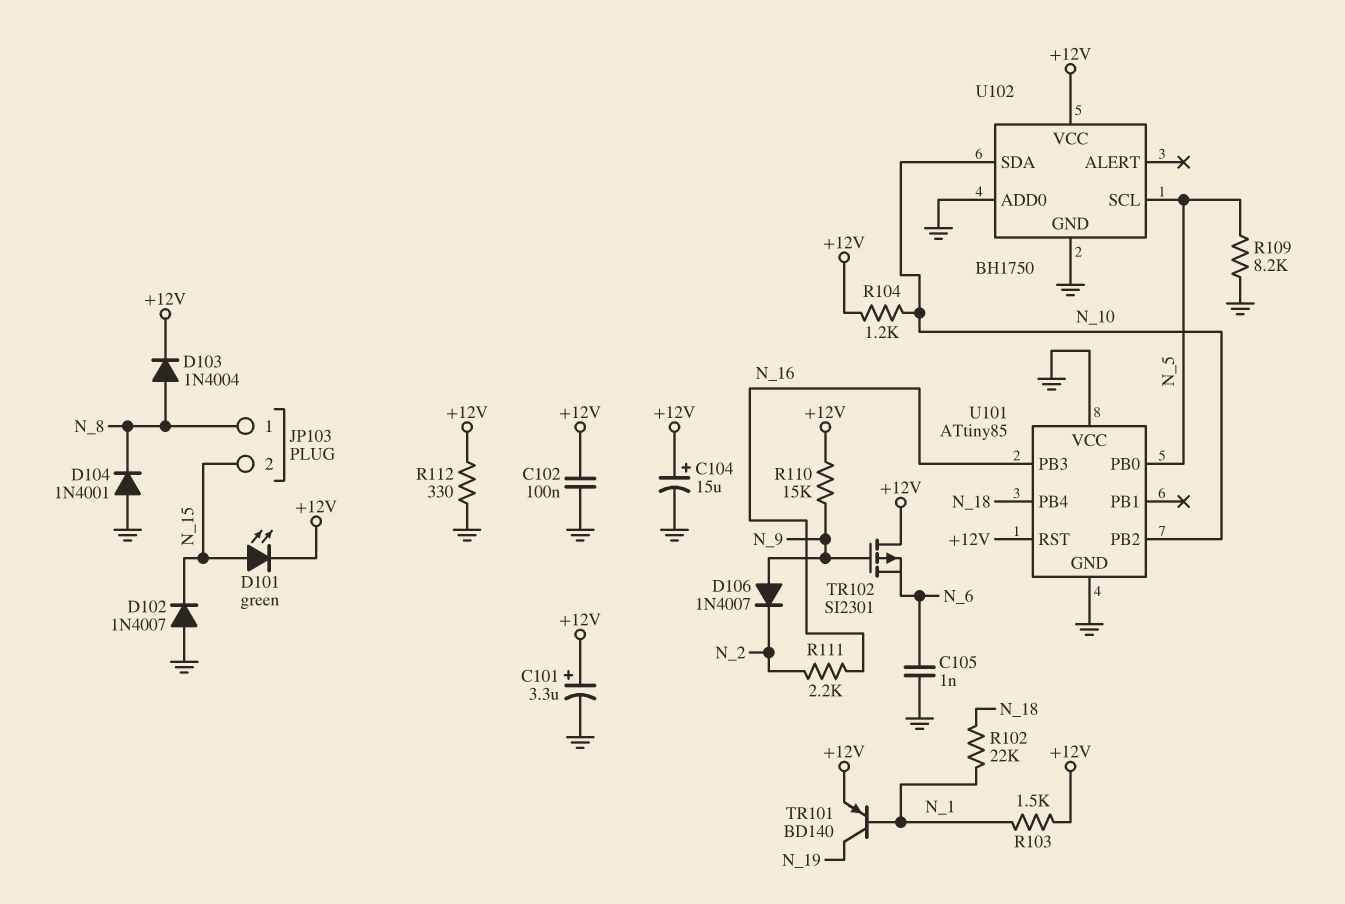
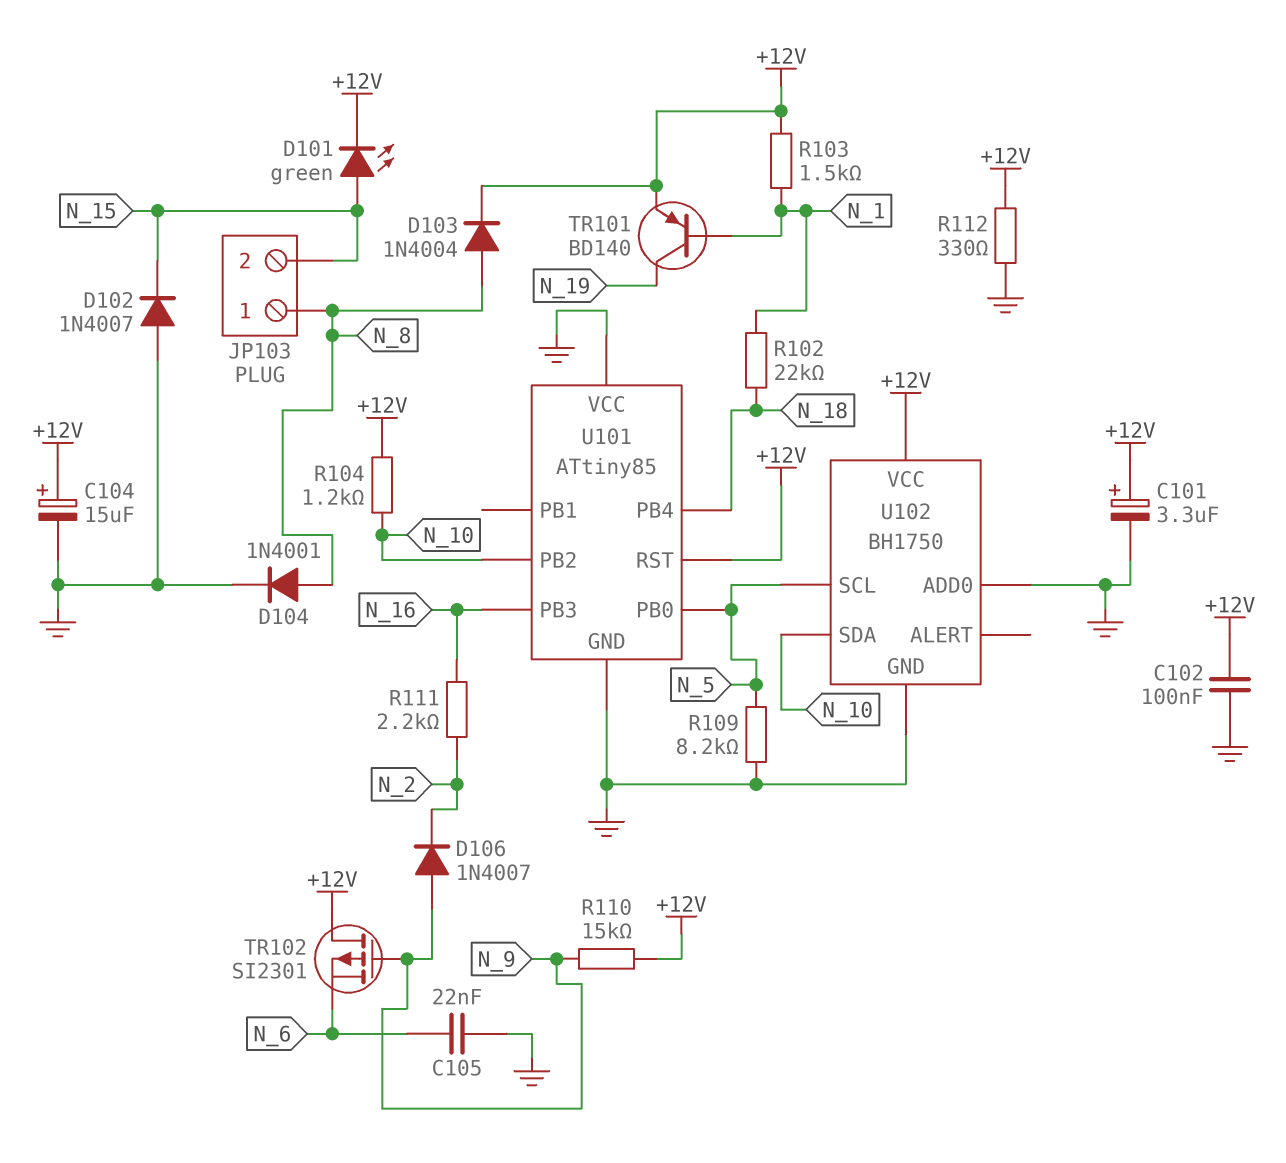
C105: 1nF (GND, N_6) -> 22nF (GND, N_6)
D104: diode 1N4001 (A GND, K N_8) -> diode 1N4001 (A N_8, K GND)

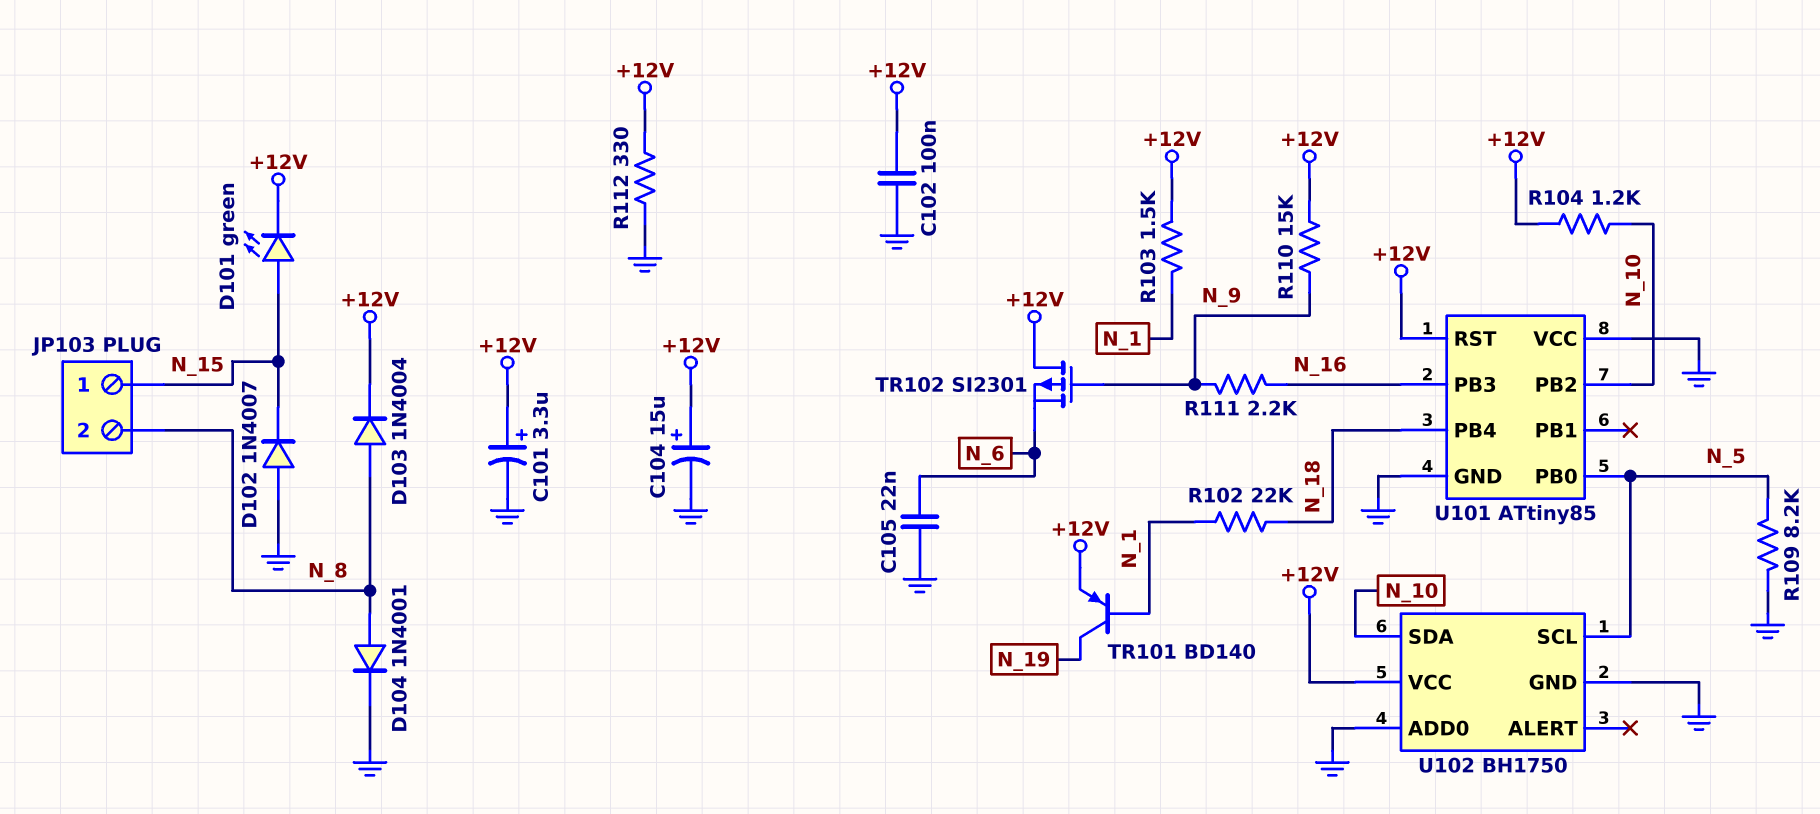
D106: diode 1N4007 (A N_9, K N_2) -> none
JP103 pin 1: N_8 -> N_15
JP103 pin 2: N_15 -> N_8
R111: 2.2k (N_2, N_16) -> 2.2k (N_9, N_16)

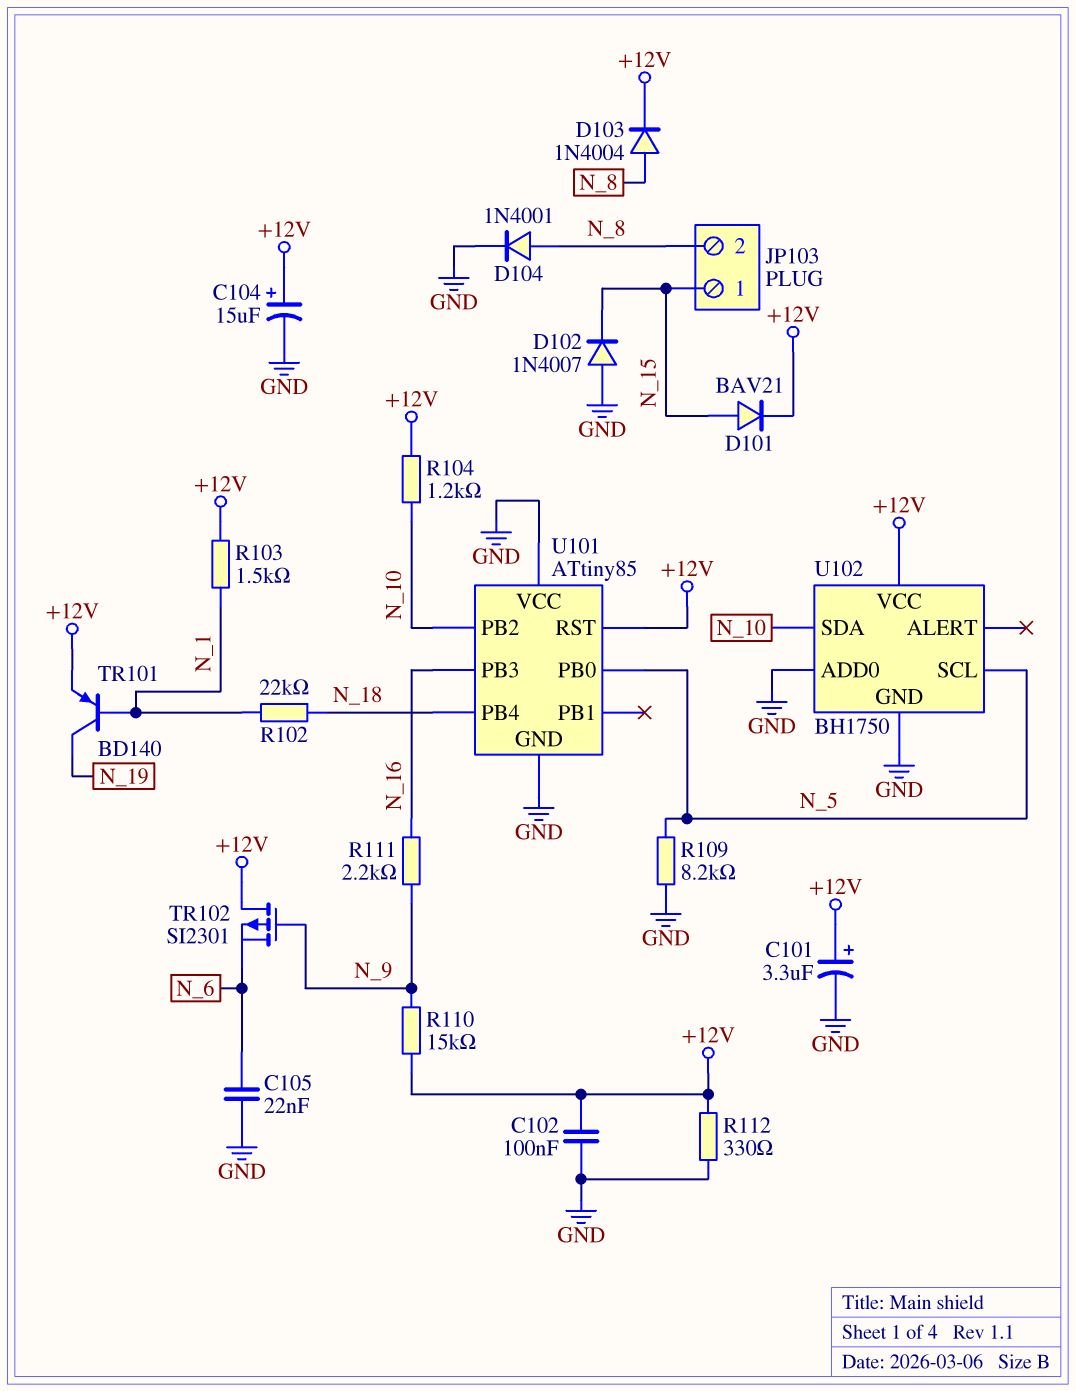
D101: LED green (A N_15, K +12V) -> diode BAV21 (A N_15, K +12V)

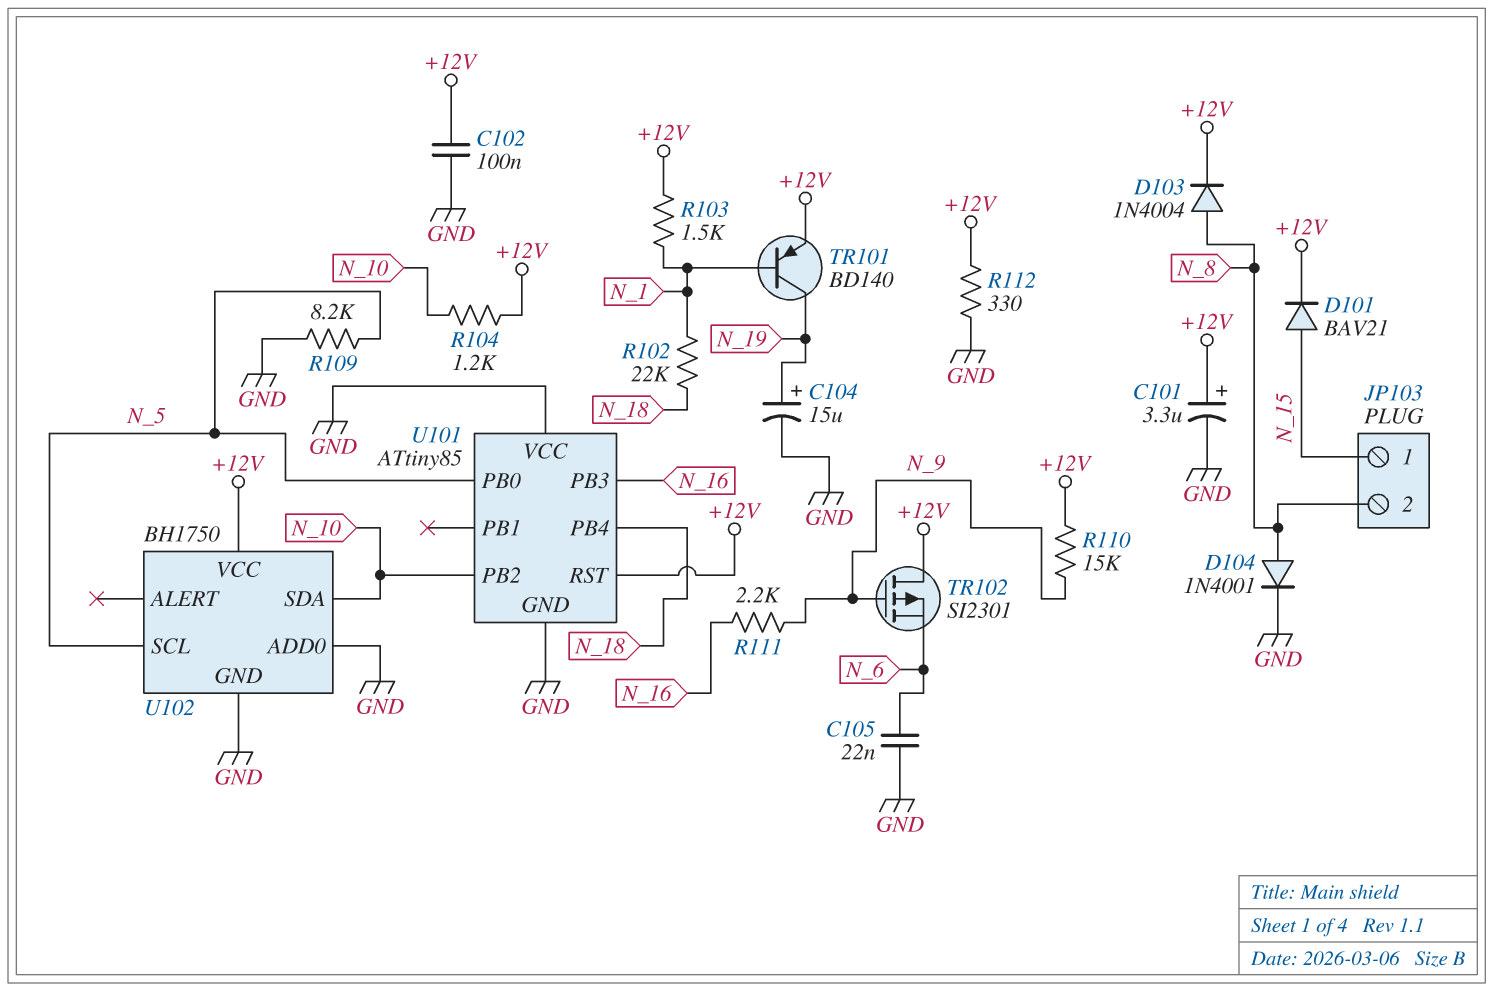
C104: 15uF (plus +12V, minus GND) -> 15uF (plus N_19, minus GND)
D102: diode 1N4007 (A GND, K N_15) -> none

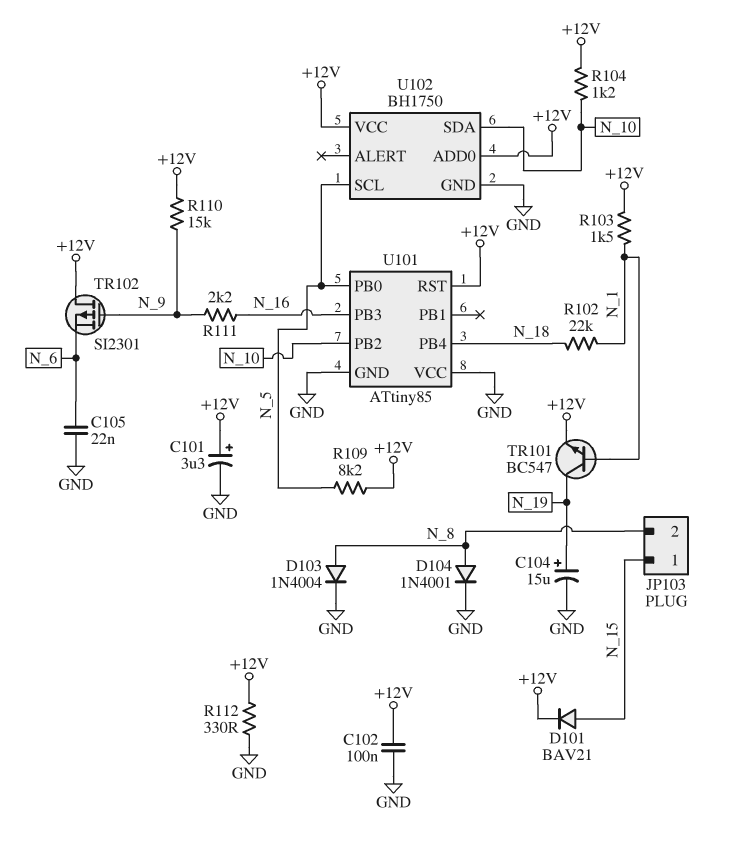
D103: diode 1N4004 (A N_8, K +12V) -> diode 1N4004 (A N_8, K GND)
R109: 8.2k (GND, N_5) -> 8.2k (+12V, N_5)
TR101: PNP BD140 (B N_1, C N_19, E +12V) -> NPN BC547 (B N_1, C N_19, E +12V)
U102 pin ADD0: GND -> +12V

